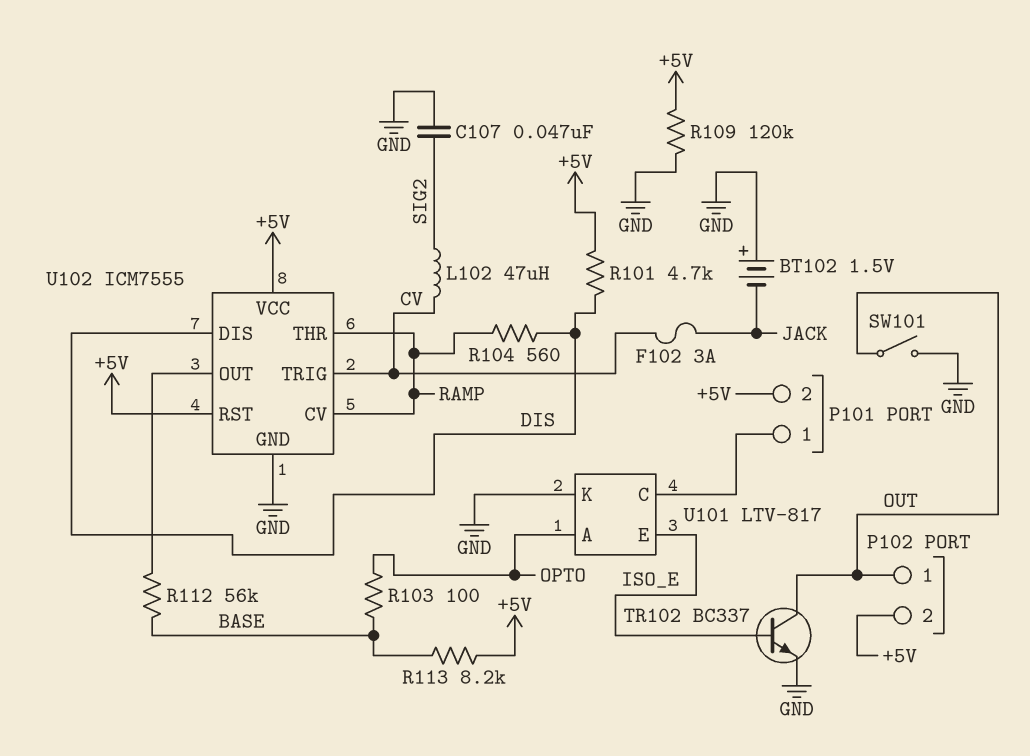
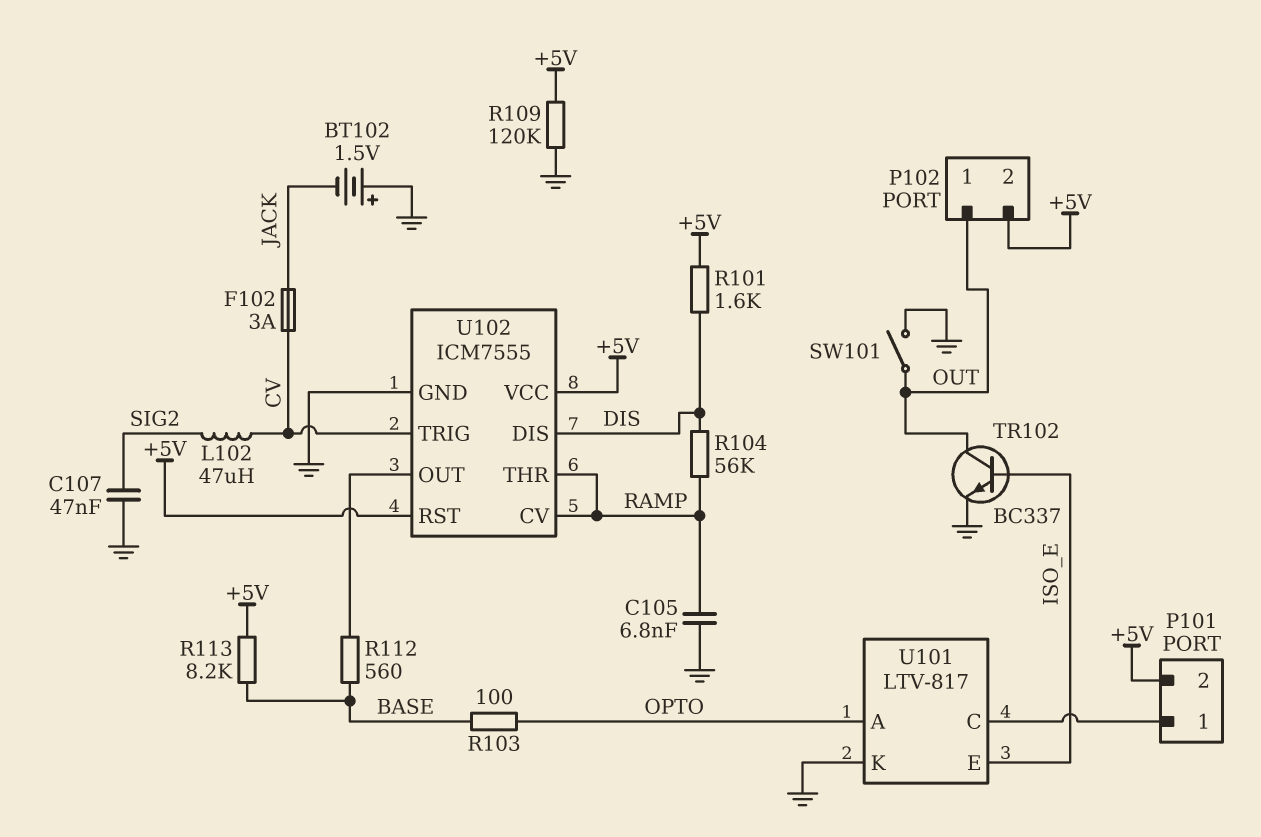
C105: none -> 6.8nF (GND, RAMP)
R101: 4.7k (+5V, DIS) -> 1.6k (+5V, DIS)
R104: 560 (DIS, RAMP) -> 56k (DIS, RAMP)
R112: 56k (BASE, U102/OUT) -> 560 (BASE, U102/OUT)

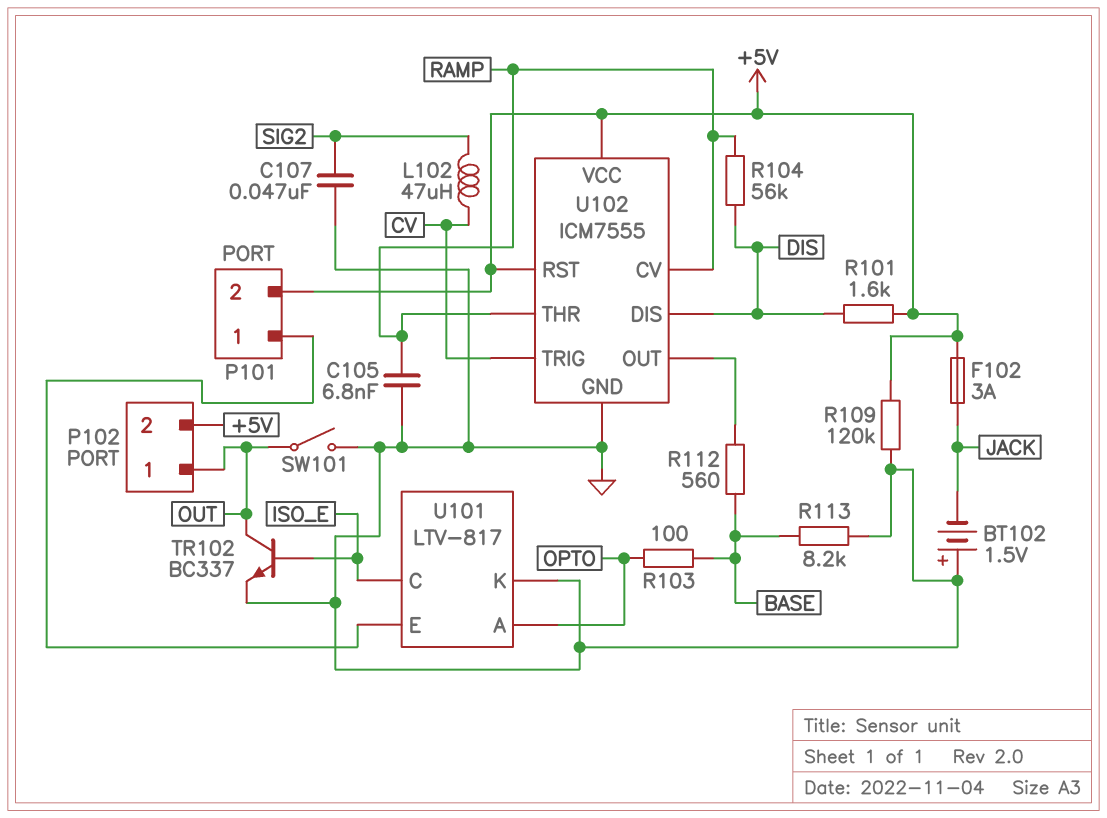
F102: 3A (CV, JACK) -> 3A (+5V, JACK)
R113: 8.2k (+5V, BASE) -> 8.2k (BASE, GND)
U101 pin C: P101/1 -> ISO_E
U101 pin E: ISO_E -> P101/1

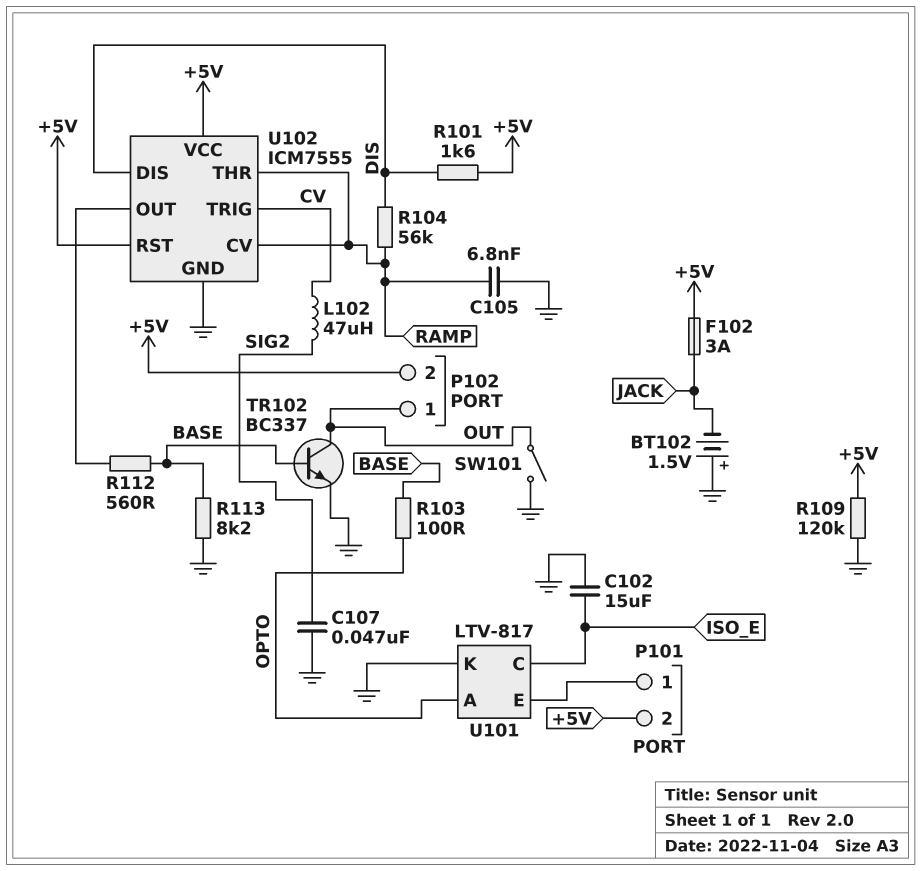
C102: none -> 15uF (GND, ISO_E)
TR102: NPN BC337 (B ISO_E, C OUT, E GND) -> NPN BC337 (B BASE, C OUT, E GND)

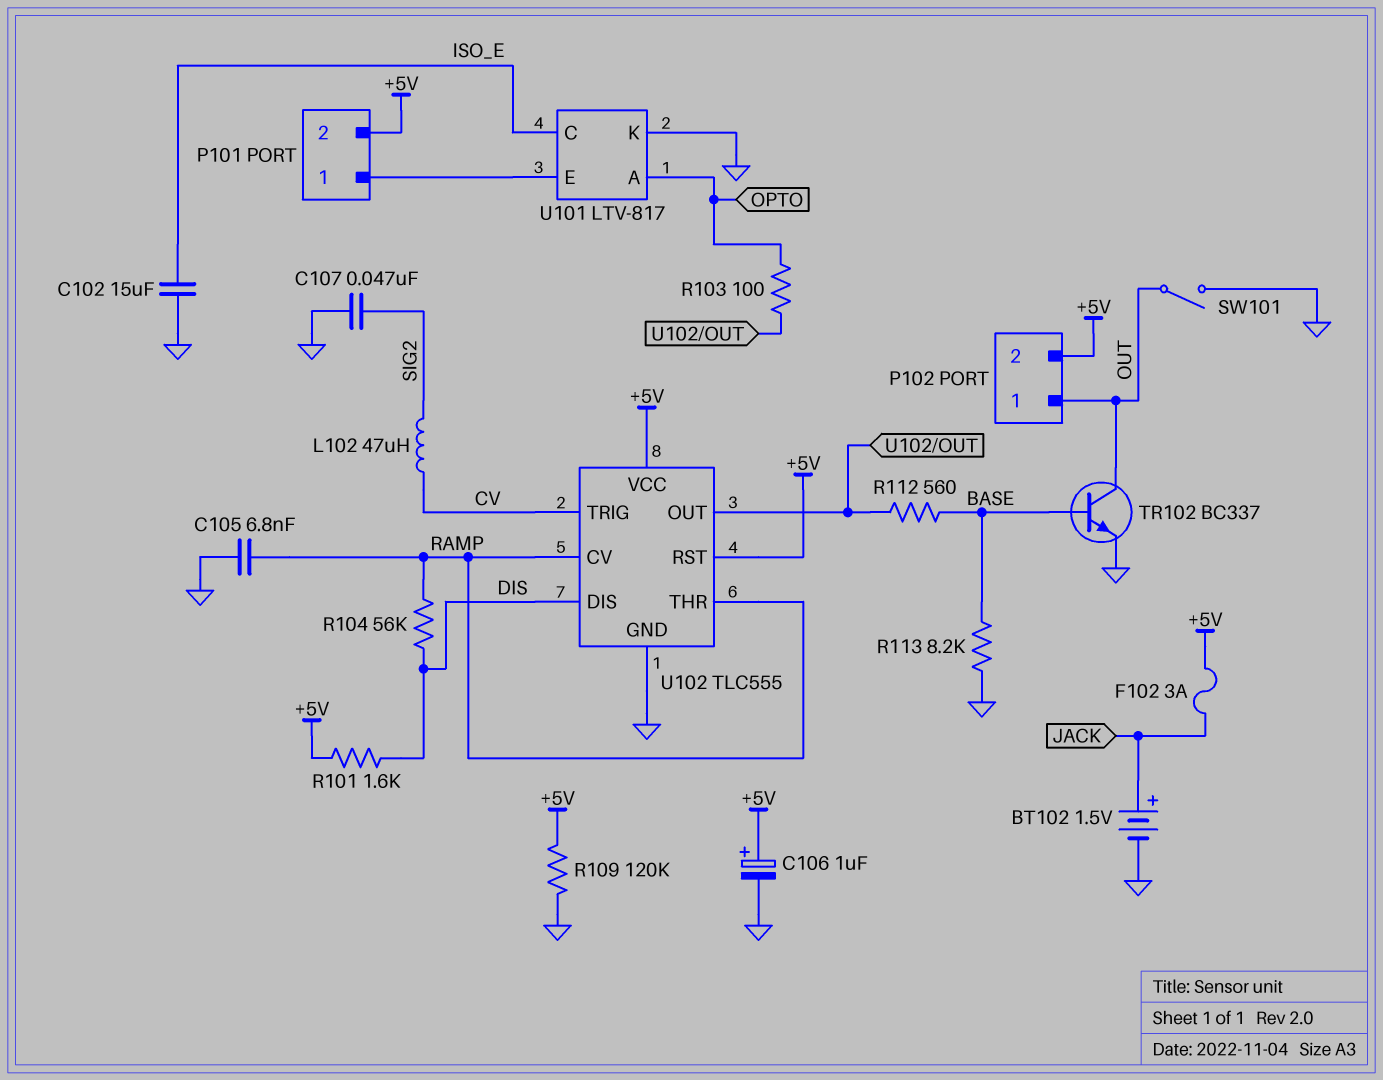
BT102: 1.5V (plus GND, minus JACK) -> 1.5V (plus JACK, minus GND)
C106: none -> 1uF (plus +5V, minus GND)
R103: 100 (BASE, OPTO) -> 100 (OPTO, U102/OUT)
U102: ICM7555 -> TLC555

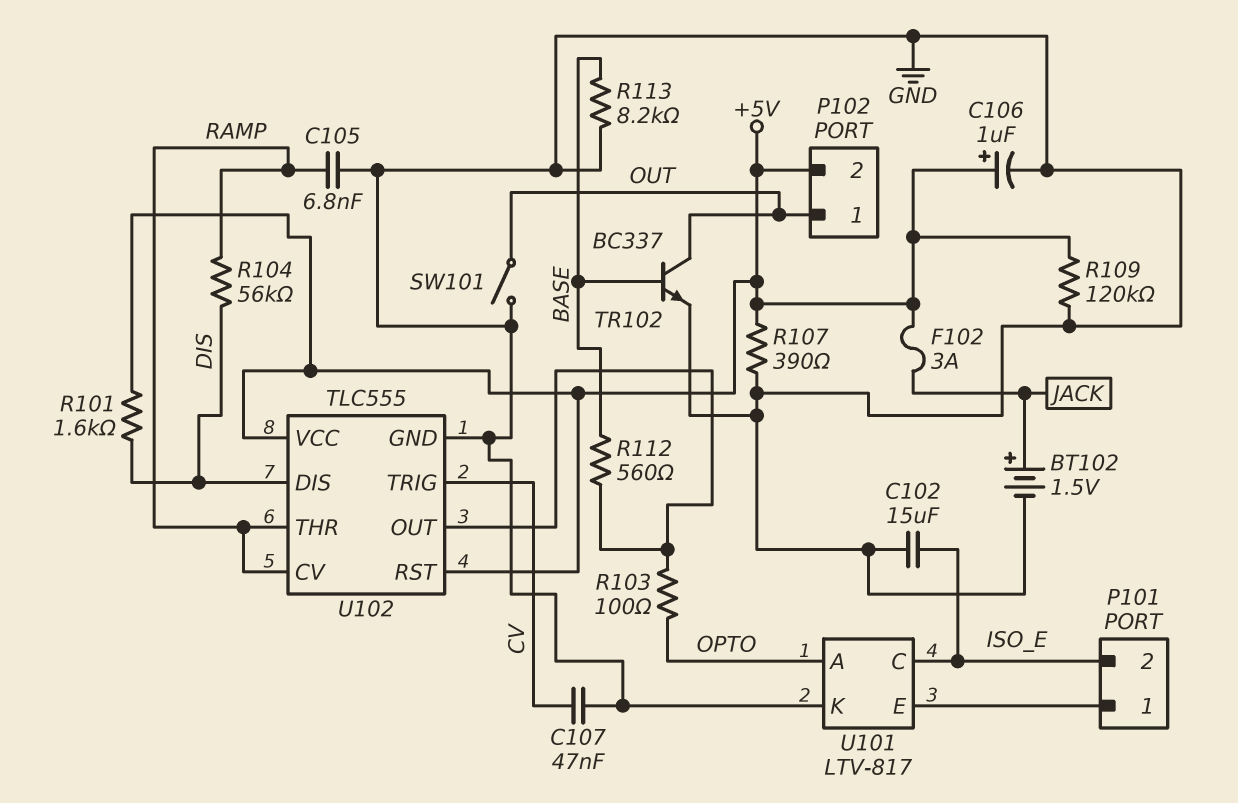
C107: 47nF (GND, SIG2) -> 47nF (CV, GND)
L102: 47uH (CV, SIG2) -> none
P101 pin 2: +5V -> ISO_E
R107: none -> 390 (+5V, GND)

